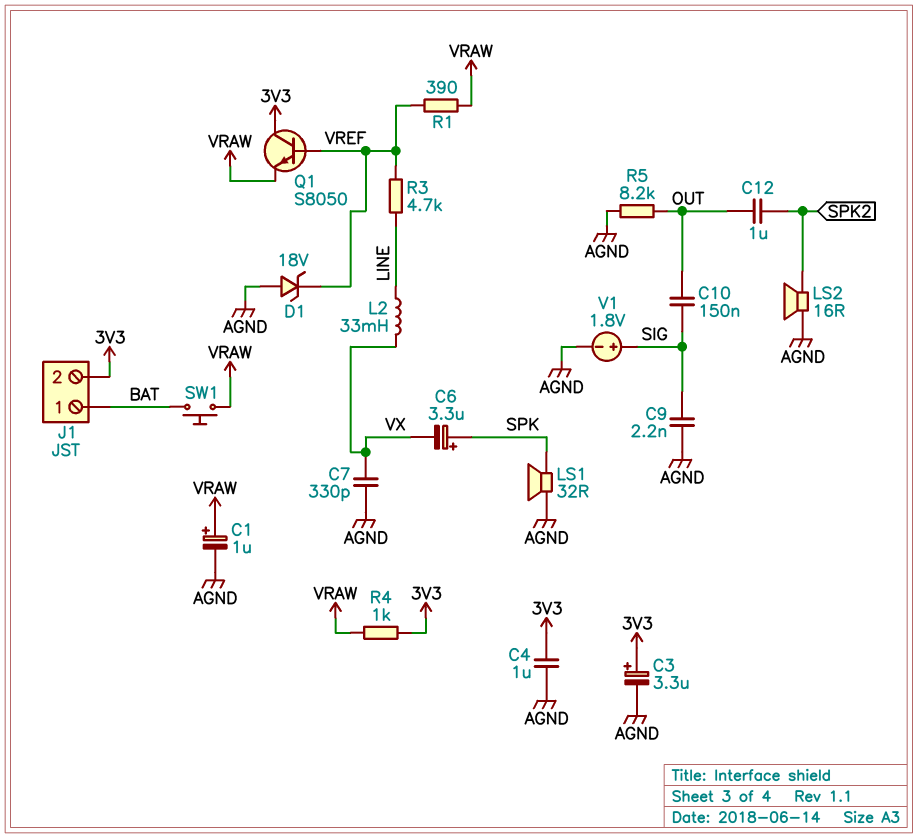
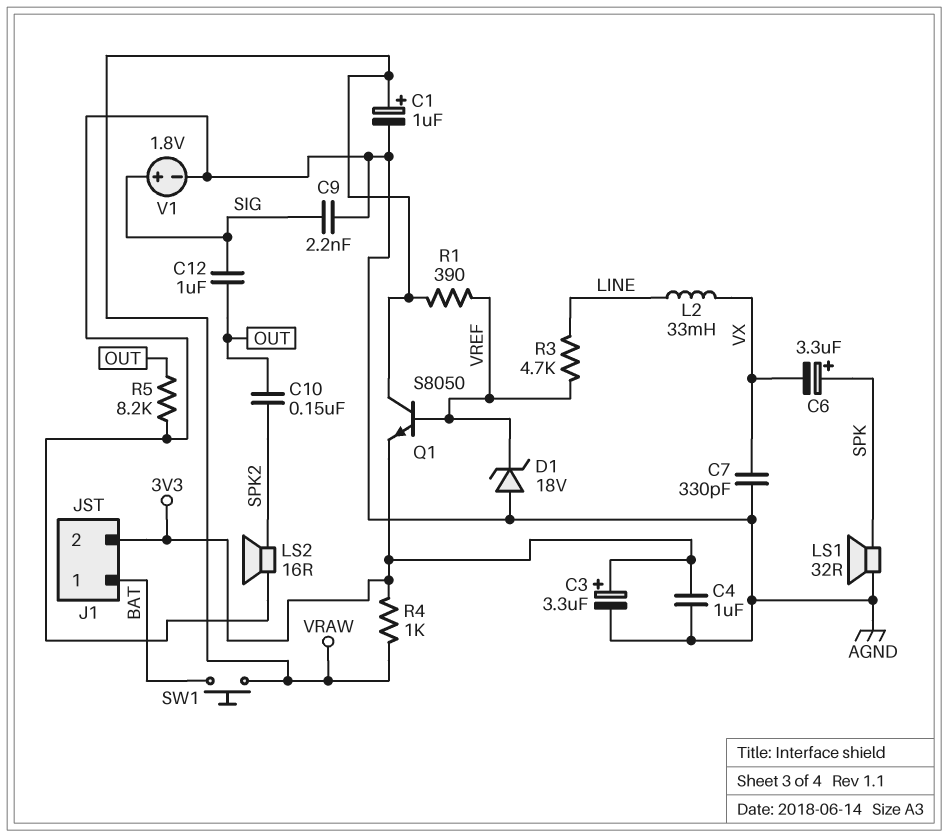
C10: 150nF (OUT, SIG) -> 150nF (OUT, SPK2)
C12: 1uF (OUT, SPK2) -> 1uF (OUT, SIG)
Q1: NPN S8050 (B VREF, C 3V3, E VRAW) -> NPN S8050 (B VREF, C VRAW, E 3V3)

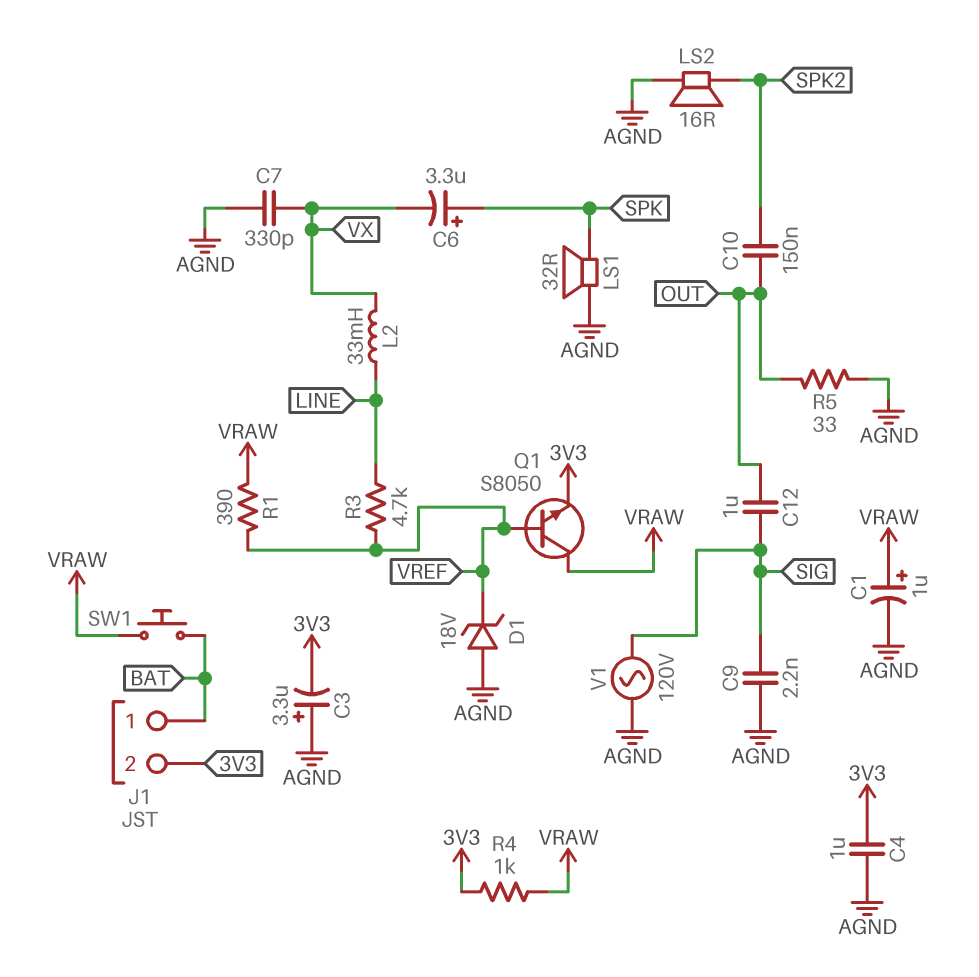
C3: 3.3uF (plus 3V3, minus AGND) -> 3.3uF (plus AGND, minus 3V3)
R5: 8.2k (AGND, OUT) -> 33 (AGND, OUT)
V1: 1.8V (plus SIG, minus AGND) -> AC 120V (AGND, SIG)

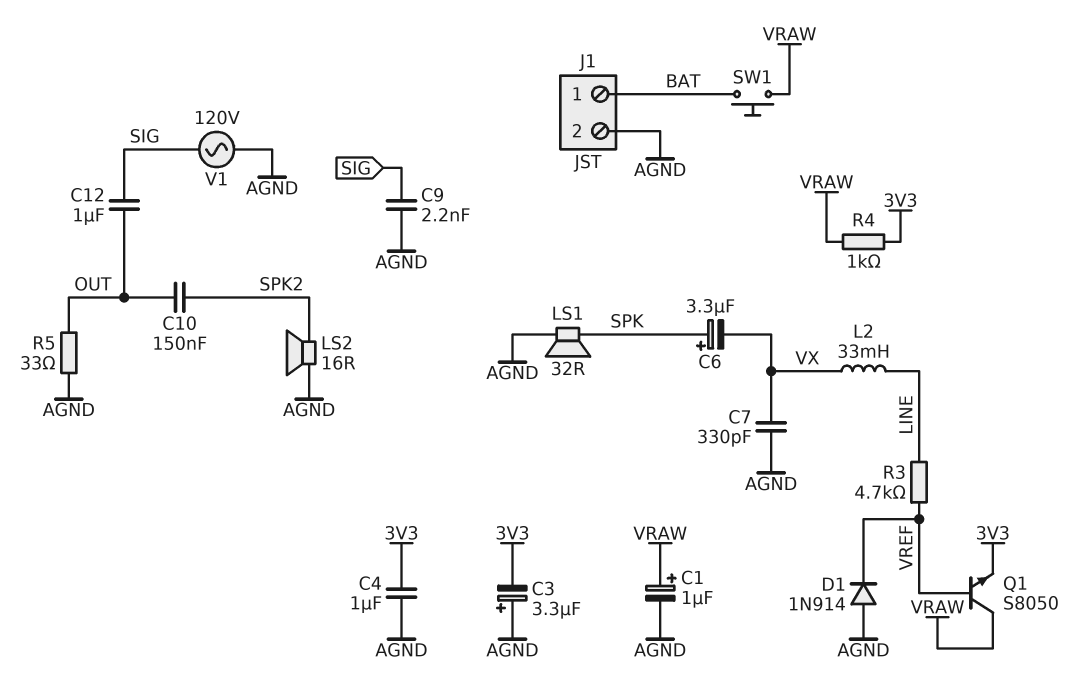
D1: zener 18V (A AGND, K VREF) -> diode 1N914 (A AGND, K VREF)
J1 pin 2: 3V3 -> AGND
R1: 390 (VRAW, VREF) -> none

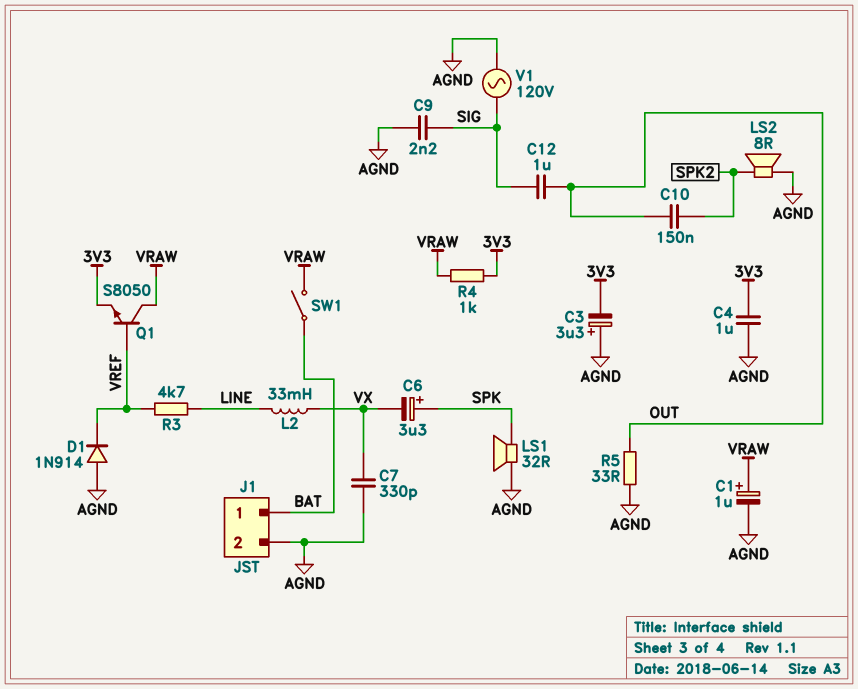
LS2: speaker 16R (AGND, SPK2) -> speaker 8R (AGND, SPK2)
SW1: button (BAT, VRAW) -> switch (BAT, VRAW)

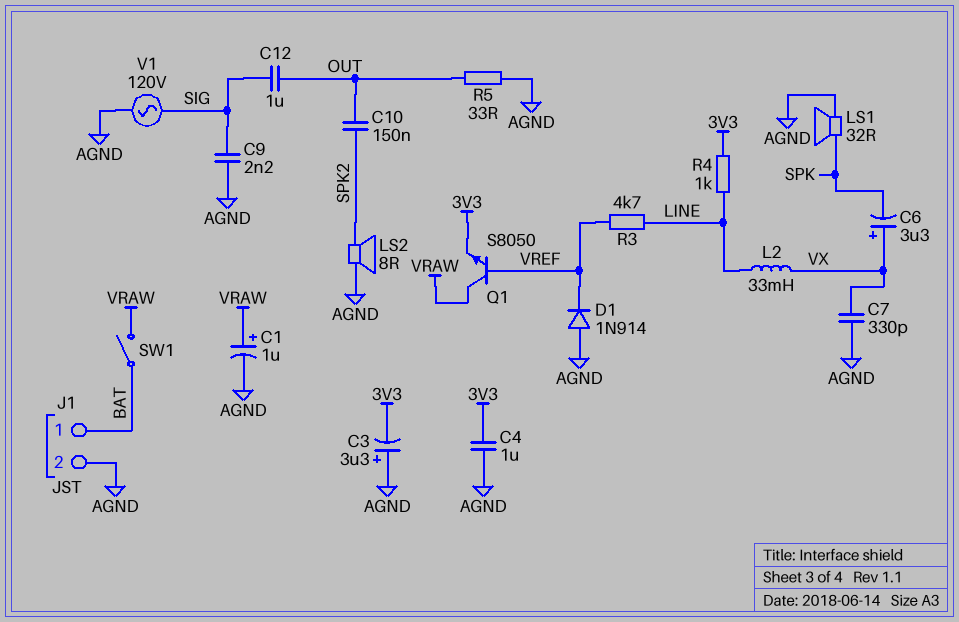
C6: 3.3uF (plus SPK, minus VX) -> 3.3uF (plus VX, minus SPK)
R4: 1k (3V3, VRAW) -> 1k (3V3, LINE)

